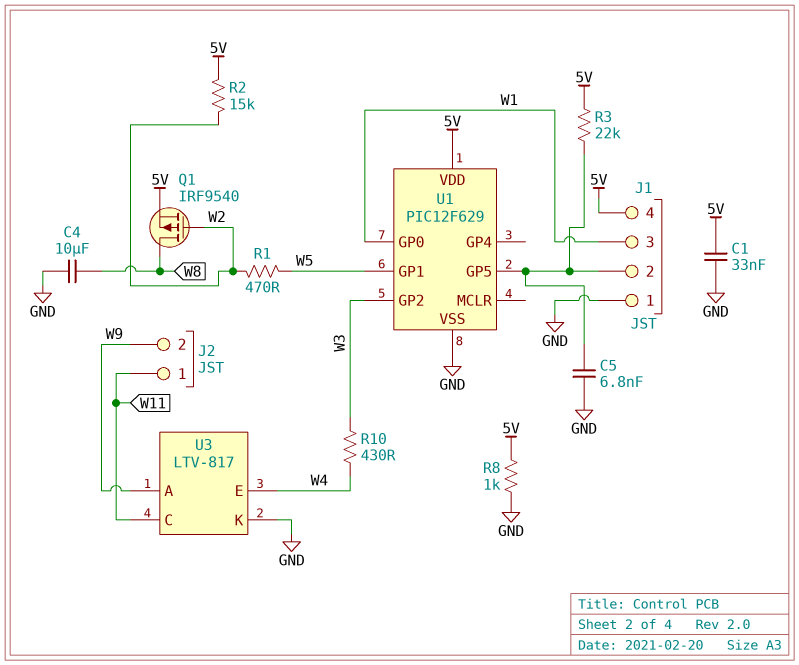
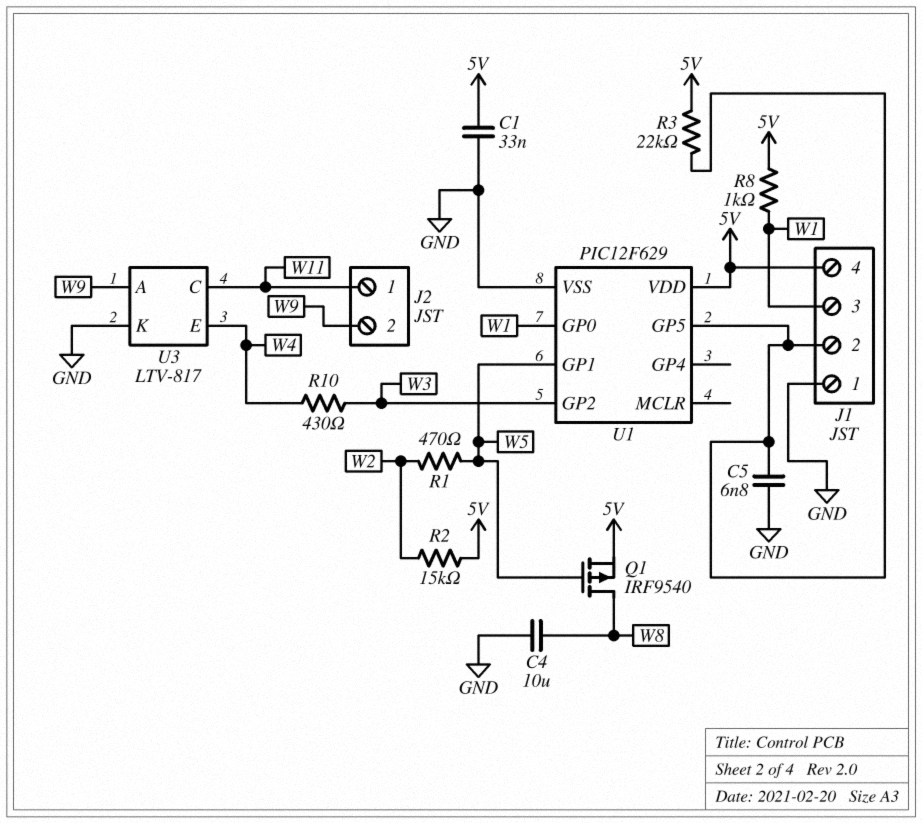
Q1: PMOS IRF9540 (G W2, D W8, S 5V) -> PMOS IRF9540 (G W5, D W8, S 5V)
R8: 1k (5V, GND) -> 1k (5V, W1)

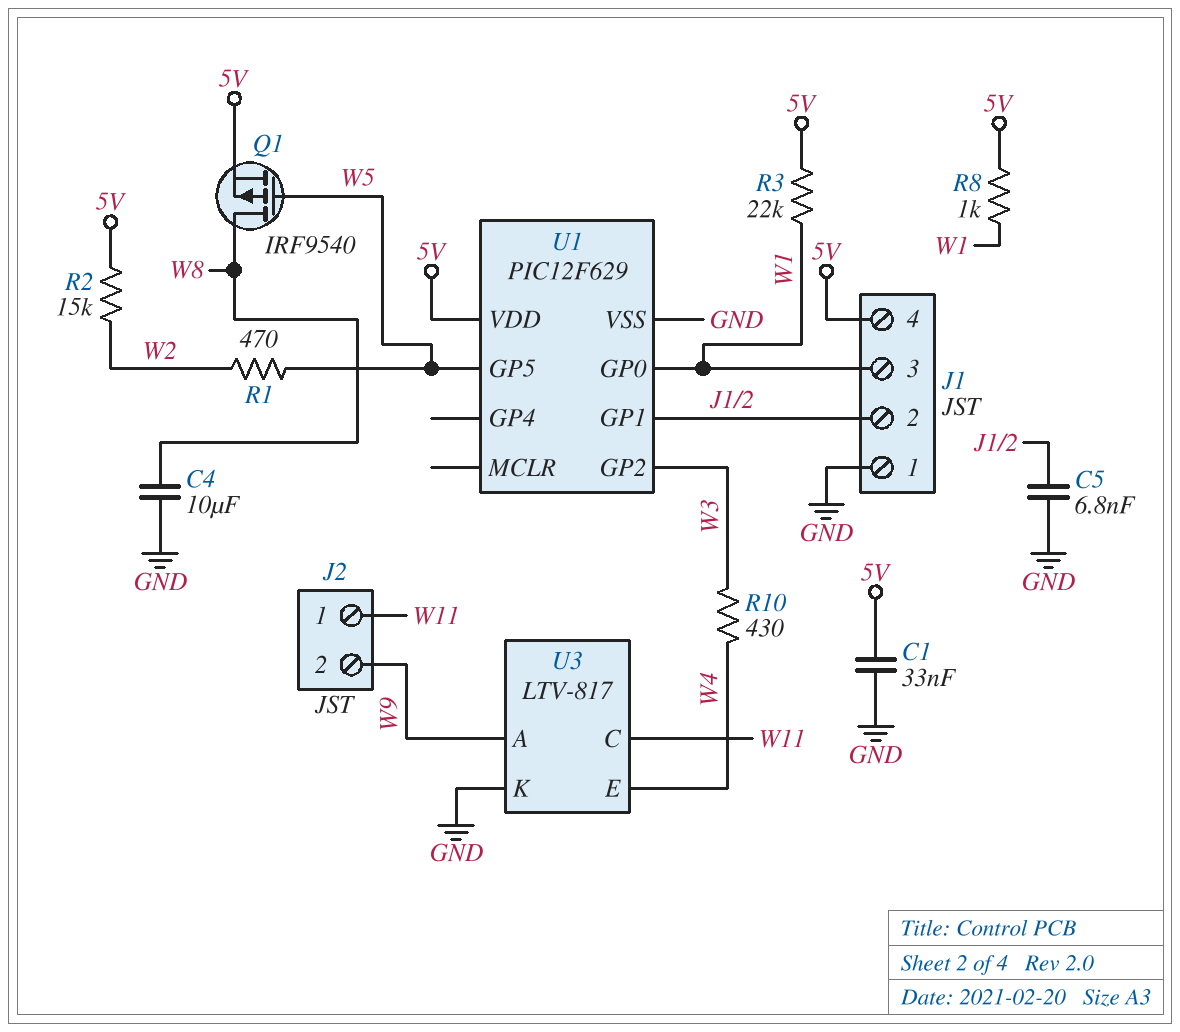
R3: 22k (5V, J1/2) -> 22k (5V, W1)
U1 pin GP1: W5 -> J1/2
U1 pin GP5: J1/2 -> W5

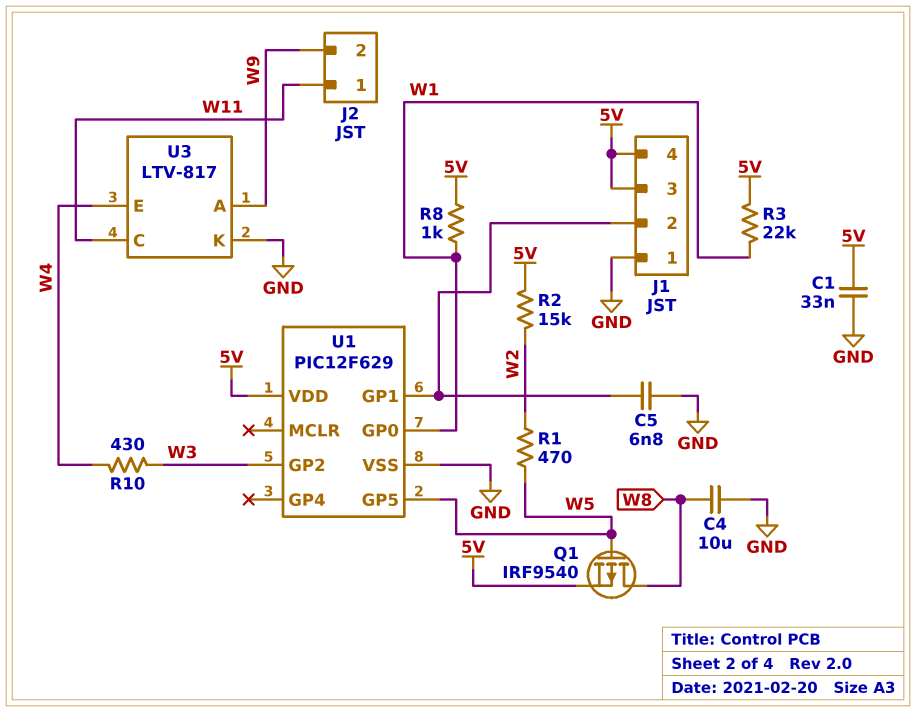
J1 pin 3: W1 -> 5V

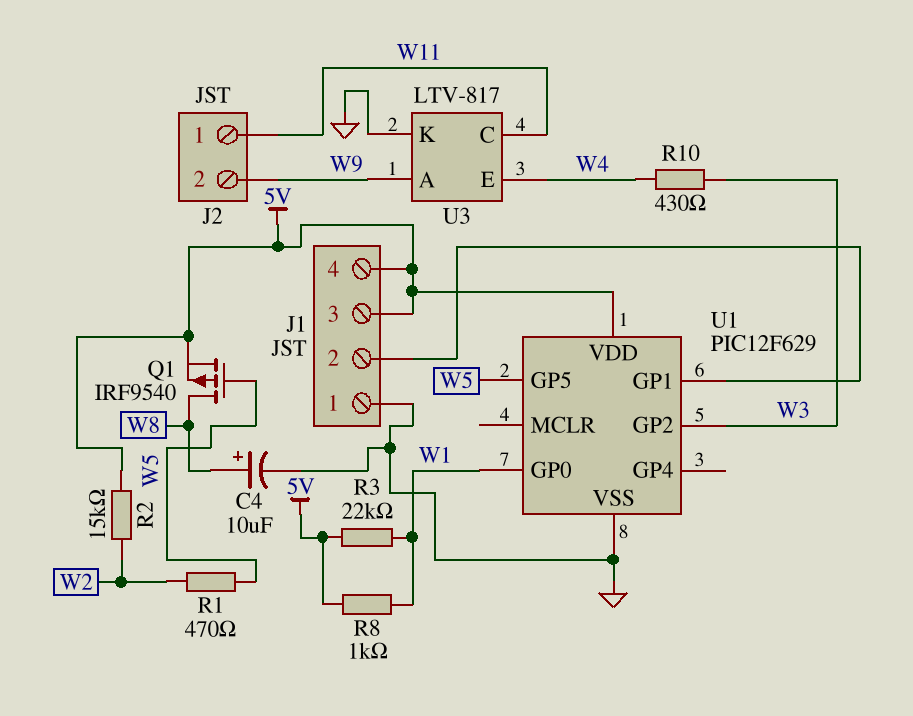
C1: 33nF (5V, GND) -> none
C4: 10uF (GND, W8) -> 10uF (plus W8, minus GND)
C5: 6.8nF (GND, J1/2) -> none

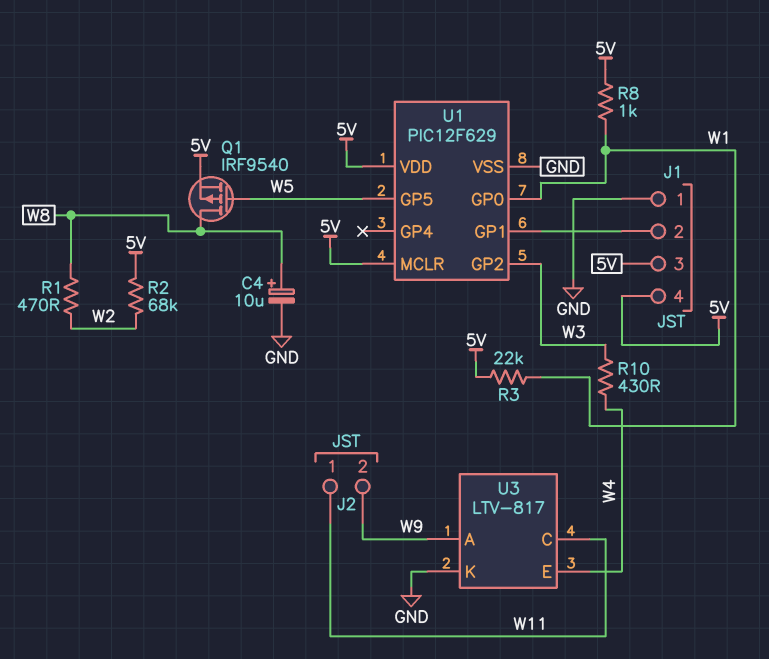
R1: 470 (W2, W5) -> 470 (W2, W8)
R2: 15k (5V, W2) -> 68k (5V, W2)
U1 pin MCLR: none -> 5V

